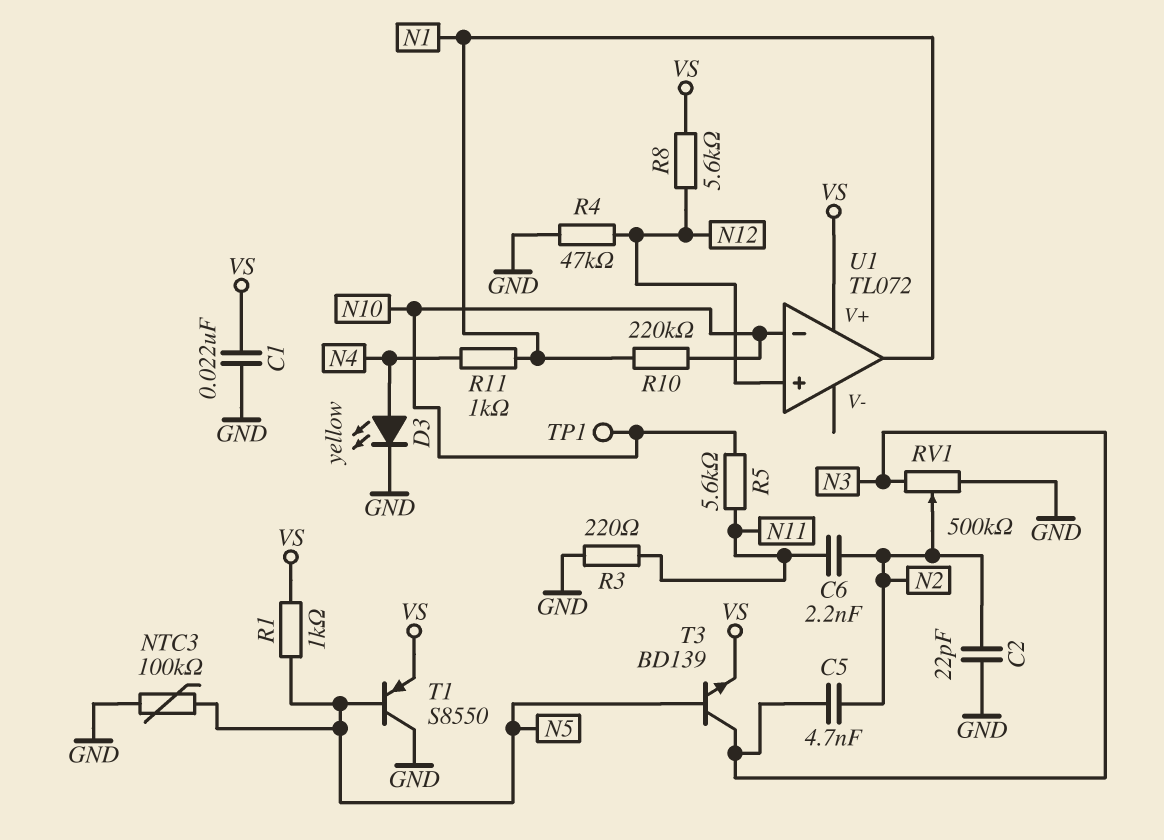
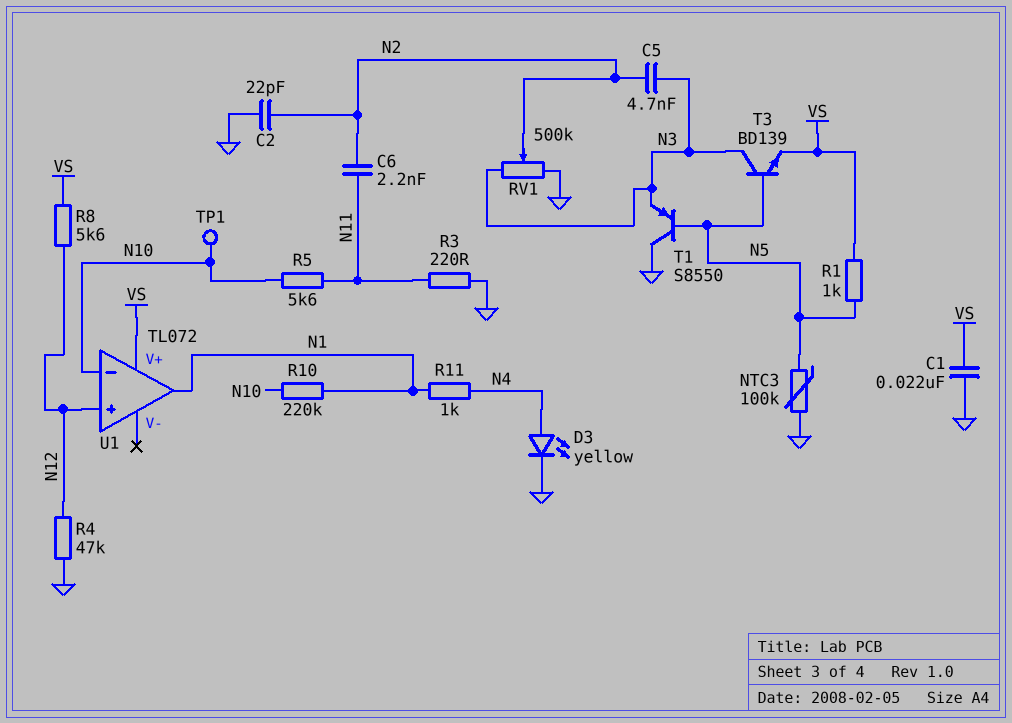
T1: PNP S8550 (B N5, C GND, E VS) -> PNP S8550 (B N5, C GND, E N3)

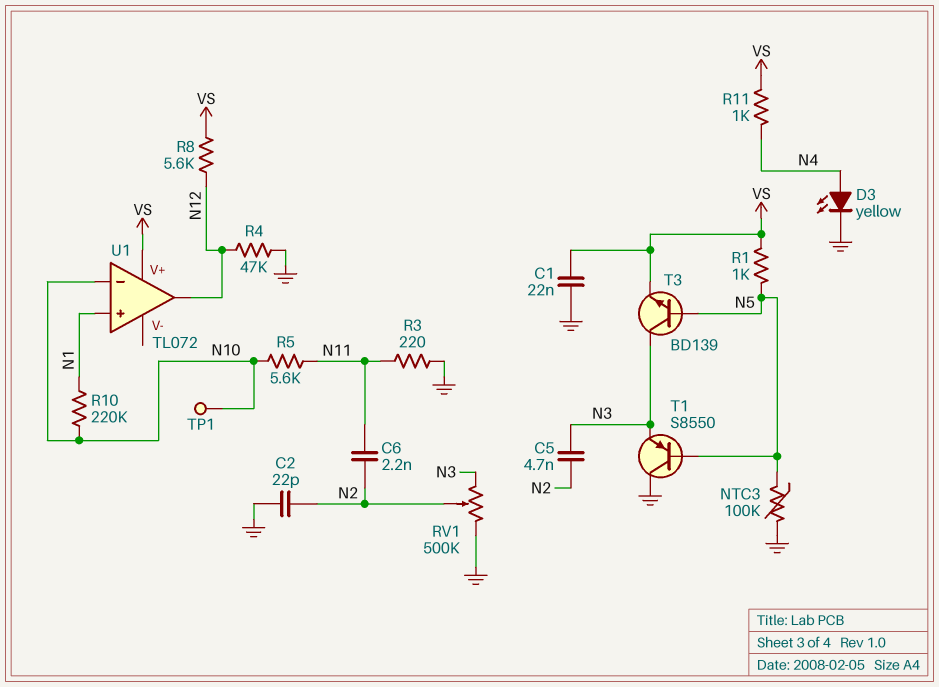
R11: 1k (N1, N4) -> 1k (N4, VS)
U1 pin in+: N12 -> N1
U1 pin out: N1 -> N12

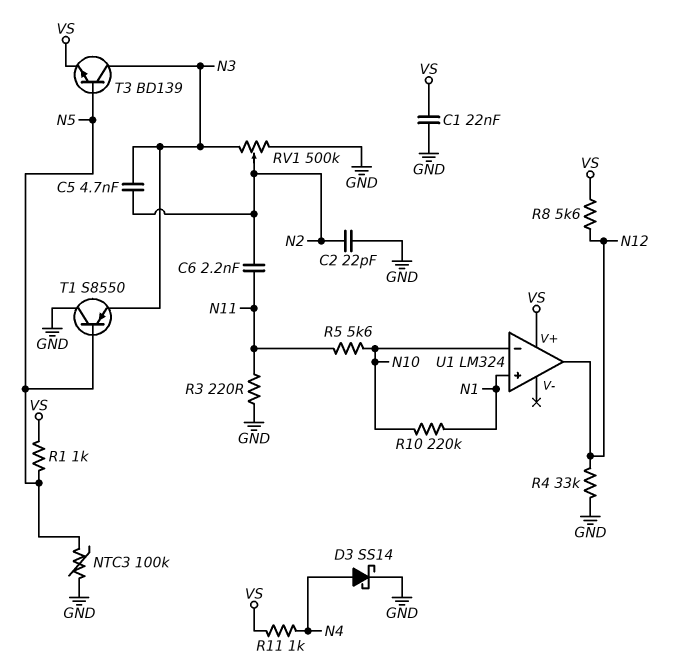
D3: LED yellow (A N4, K GND) -> schottky SS14 (A N4, K GND)
R4: 47k (GND, N12) -> 33k (GND, N12)
TP1: test point (N10) -> none
U1: TL072 -> LM324

